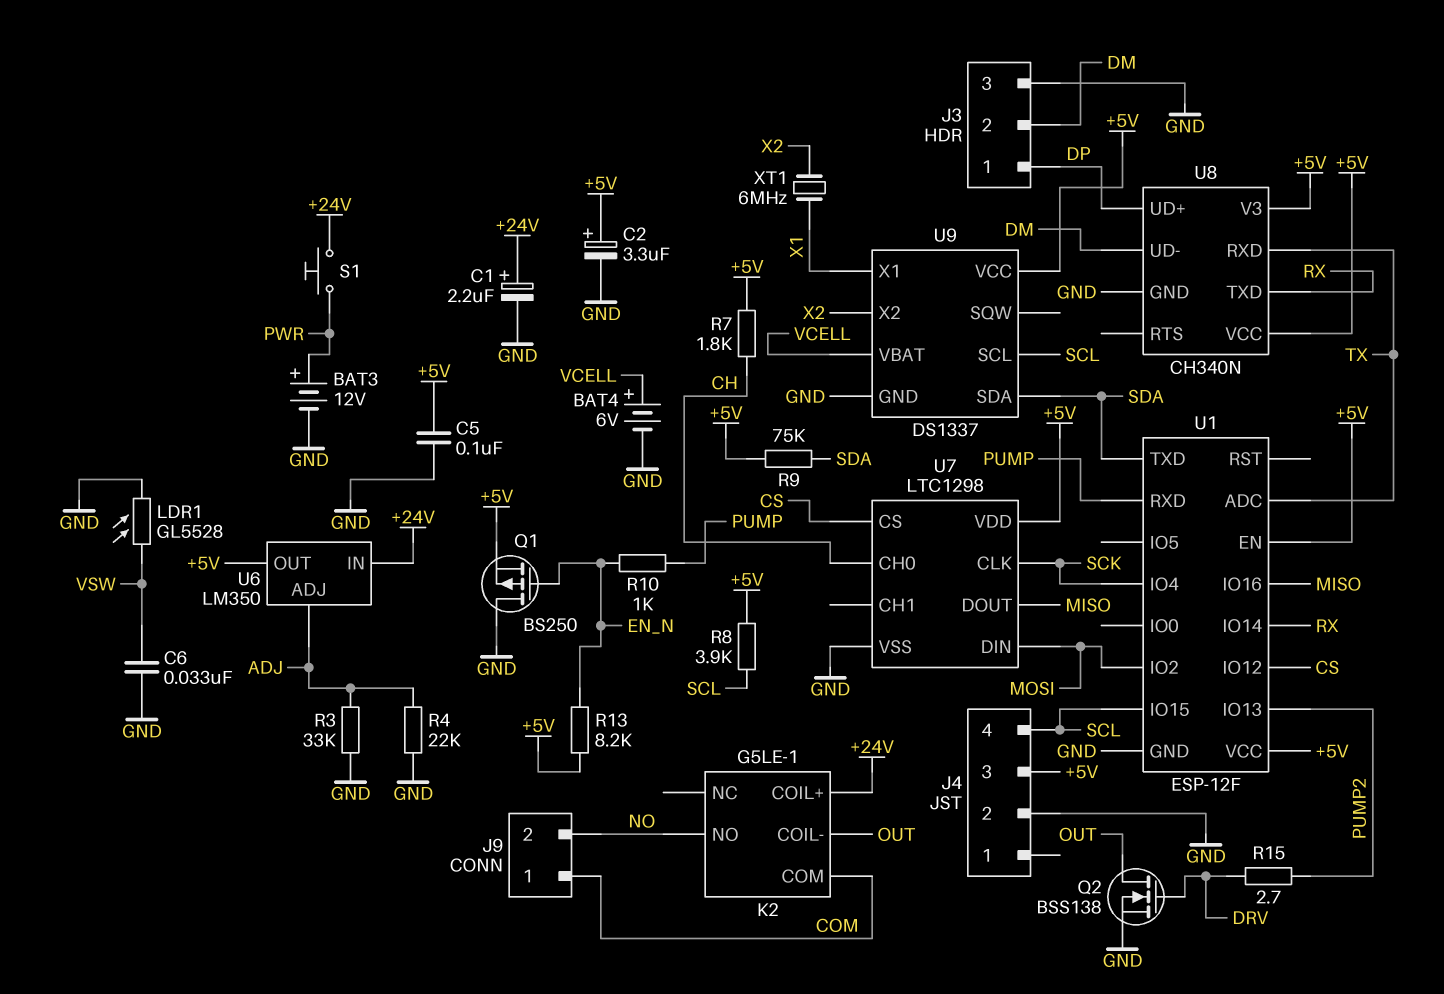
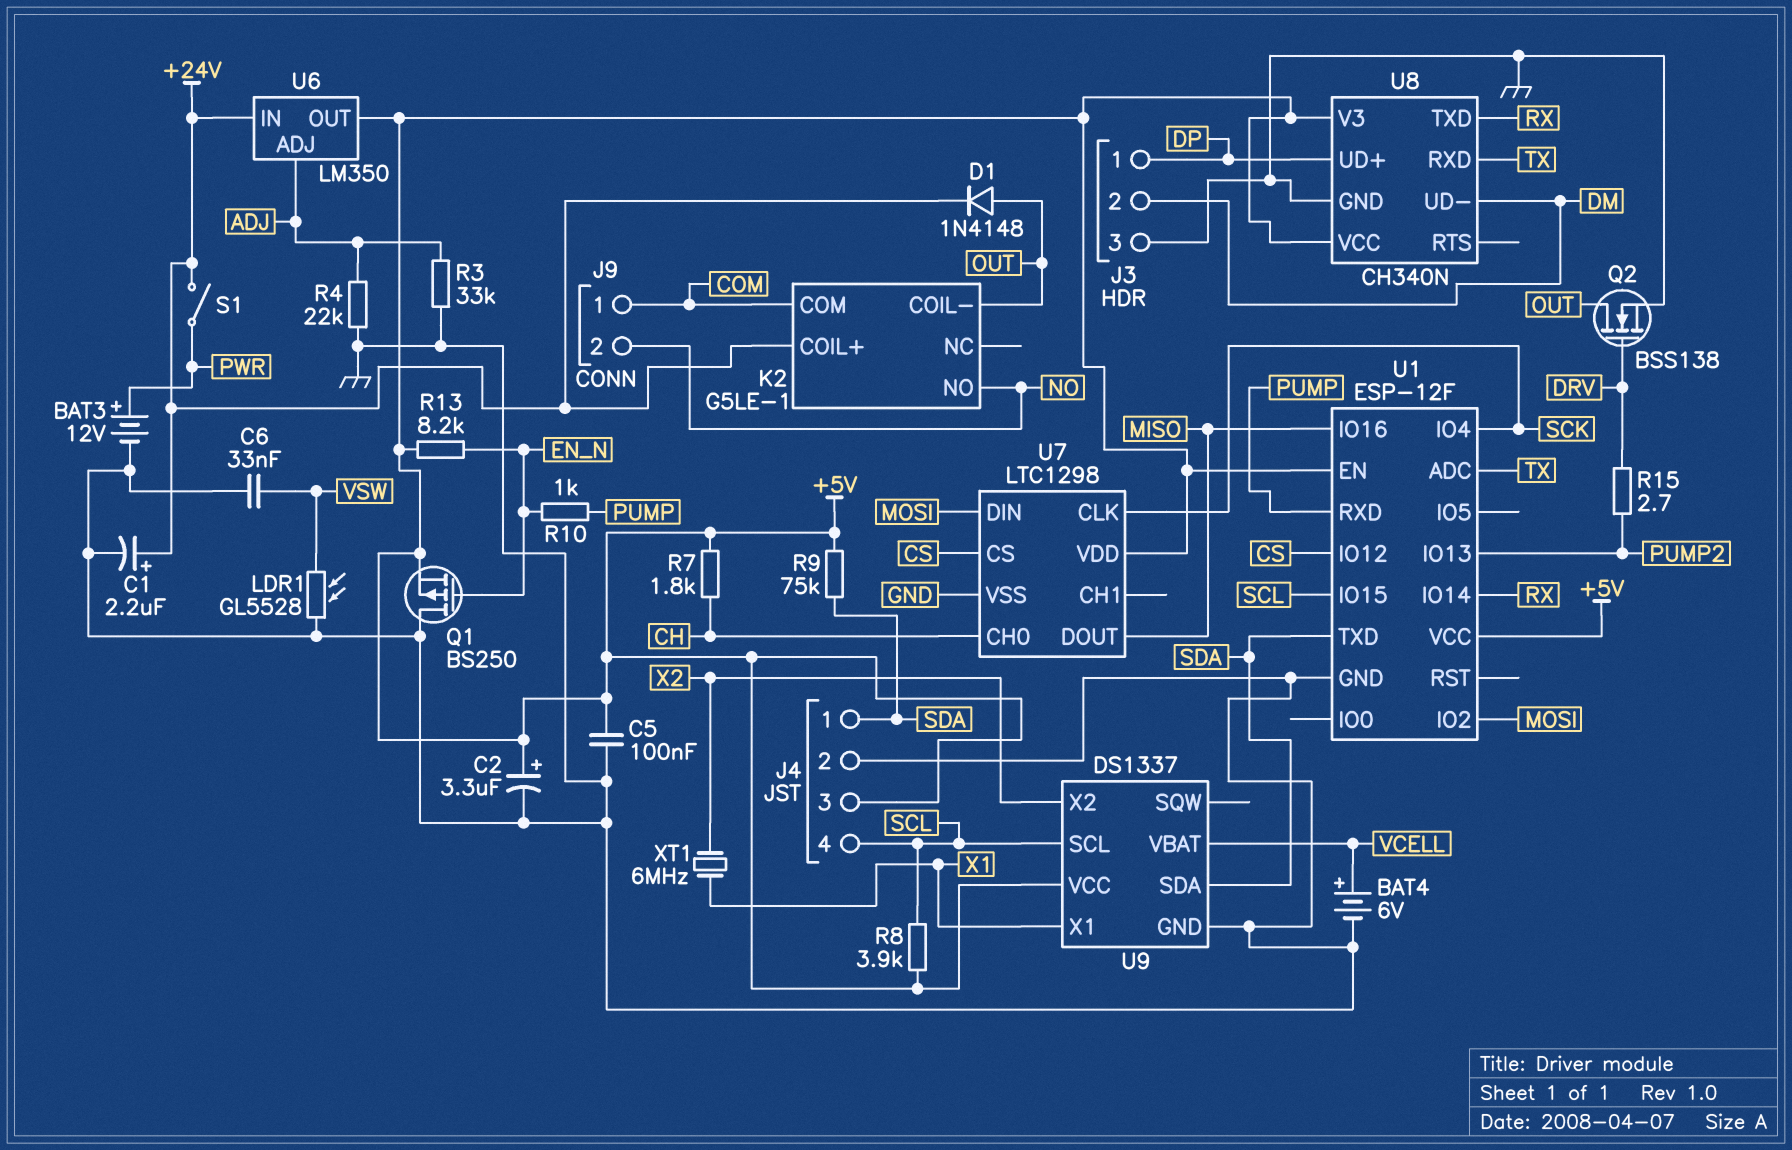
D1: none -> diode 1N4148 (A OUT, K +24V)
J4 pin 1: none -> SDA
S1: button (+24V, PWR) -> switch (+24V, PWR)

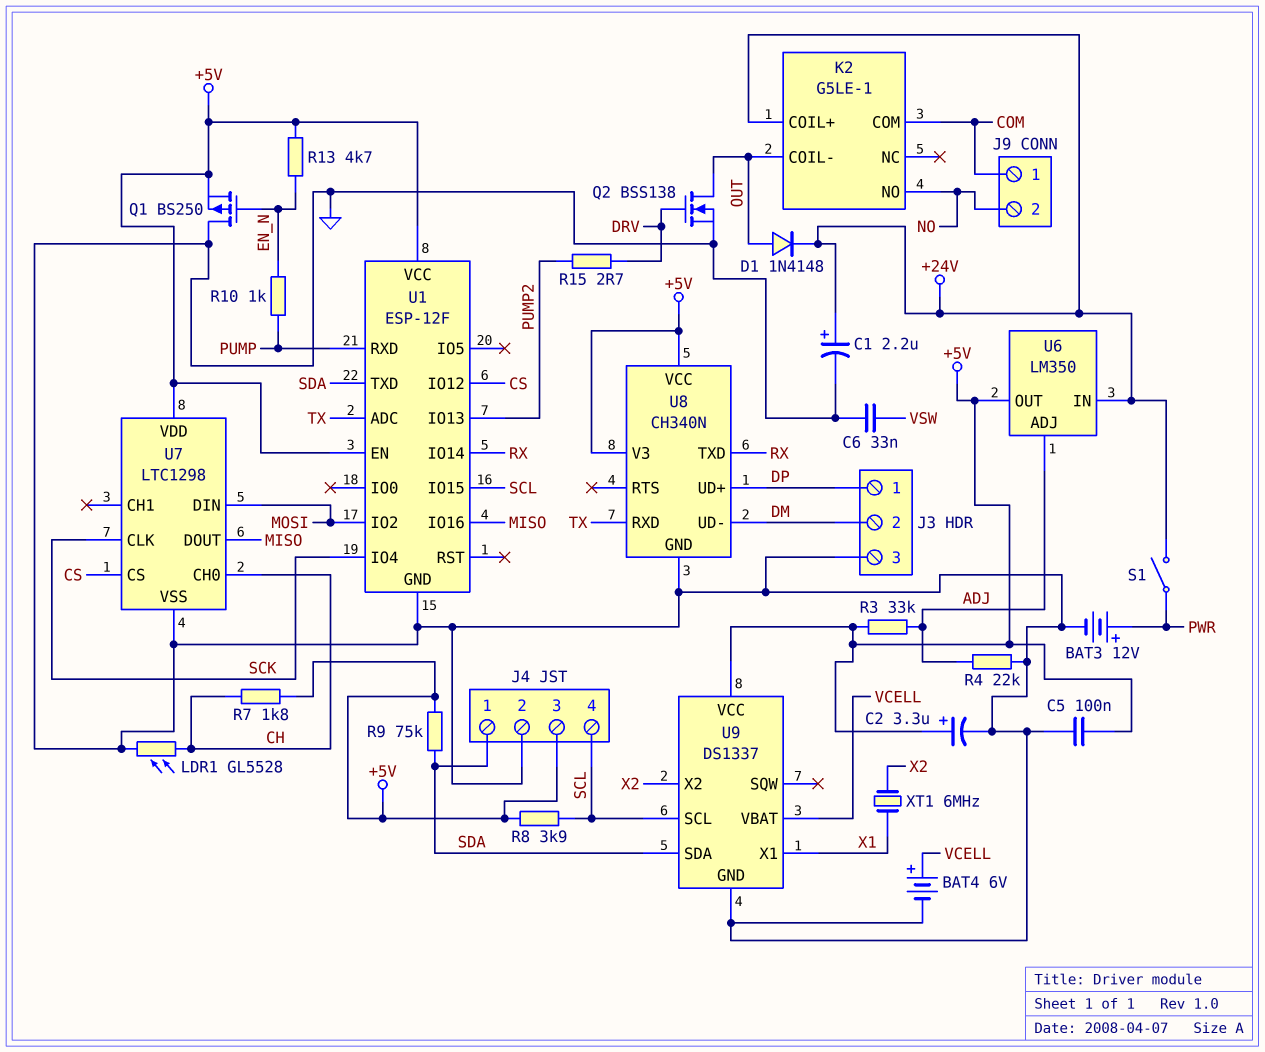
LDR1: GL5528 (GND, VSW) -> GL5528 (CH, GND)
R3: 33k (ADJ, GND) -> 33k (+5V, ADJ)
R13: 8.2k (+5V, EN_N) -> 4.7k (+5V, EN_N)

